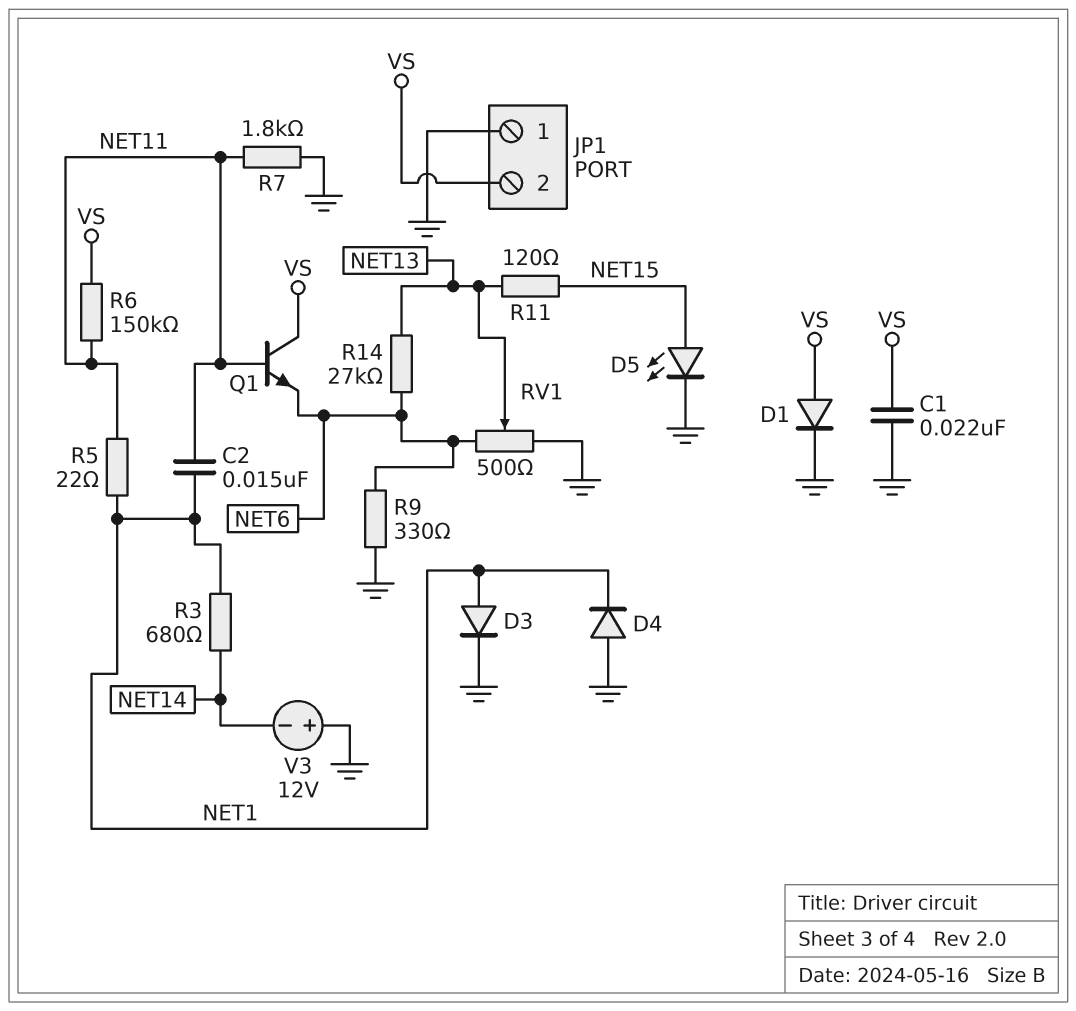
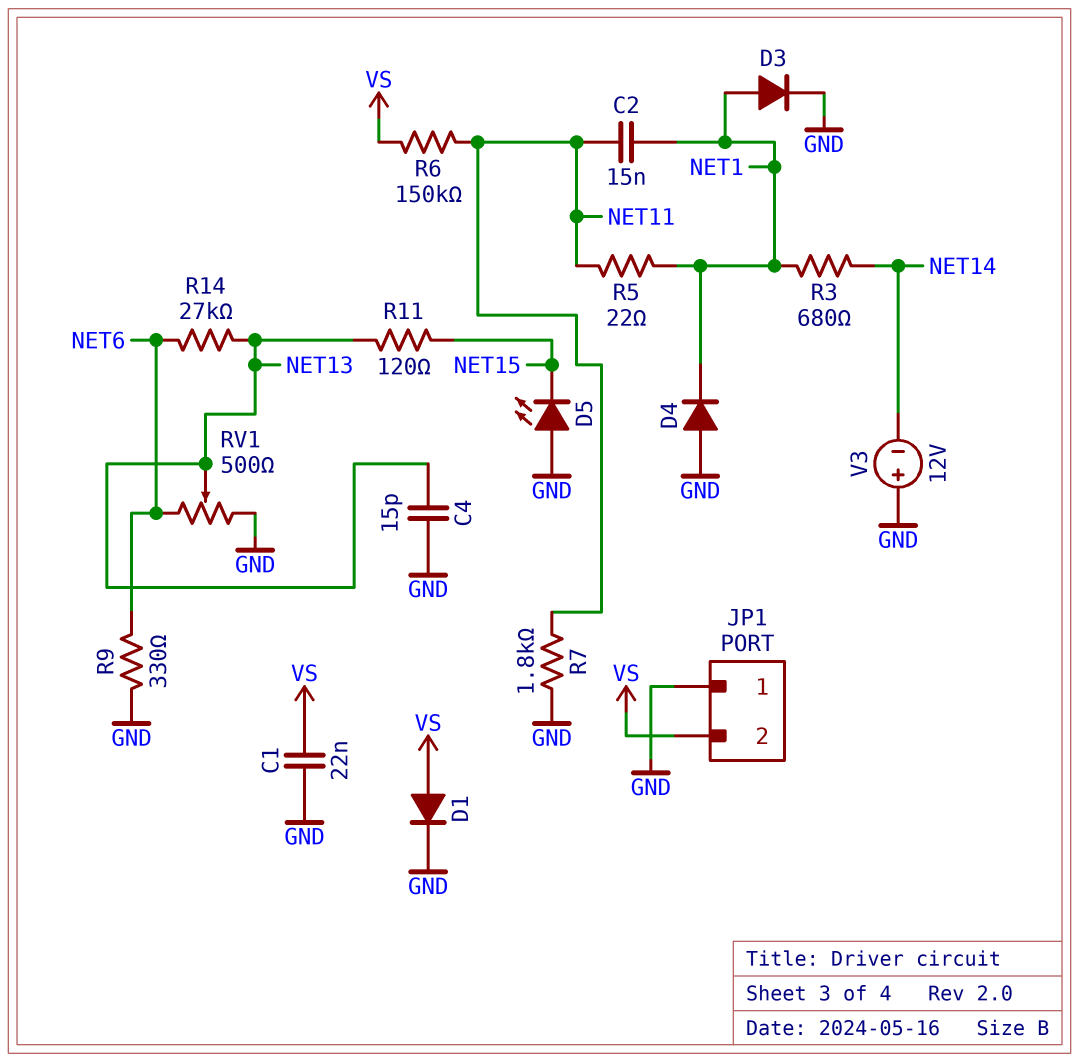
C4: none -> 15pF (GND, NET13)
D5: LED (A NET15, K GND) -> LED (A GND, K NET15)
Q1: NPN (B NET11, C VS, E NET6) -> none

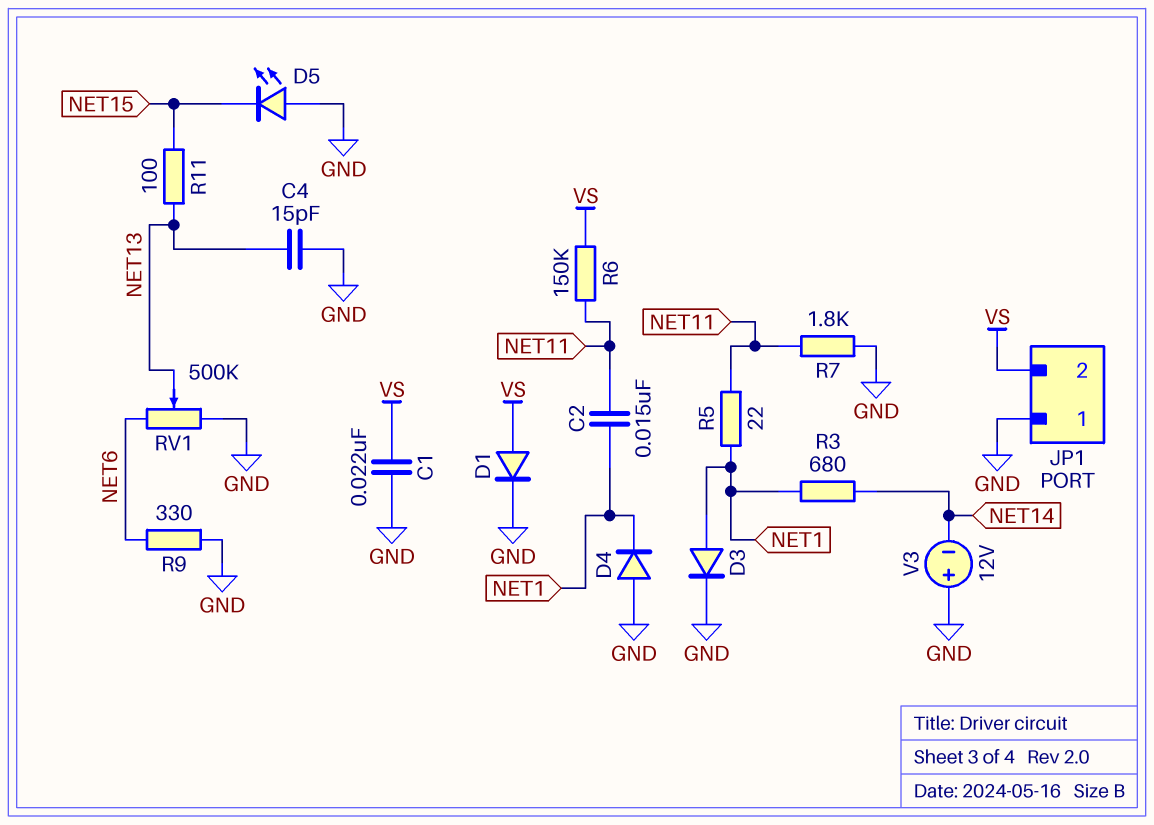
R11: 120 (NET13, NET15) -> 100 (NET13, NET15)
R14: 27k (NET6, NET13) -> none
RV1: 500 (GND, NET6, wiper NET13) -> 500k (GND, NET6, wiper NET13)

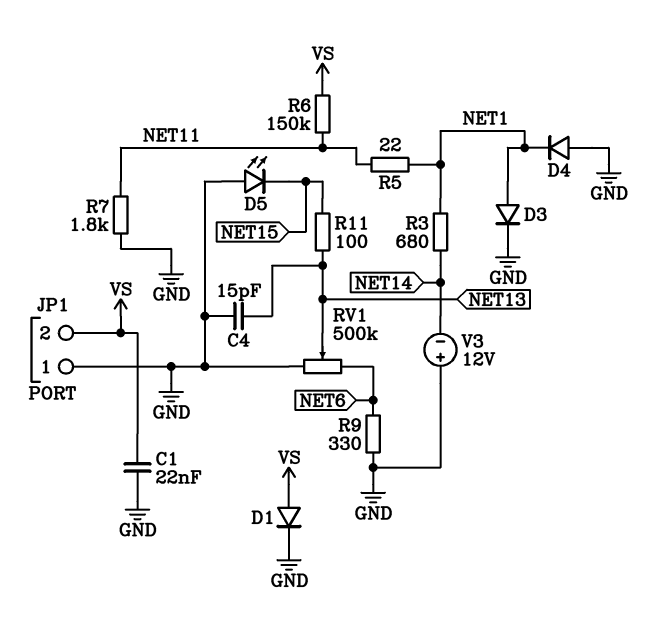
C2: 15nF (NET1, NET11) -> none

